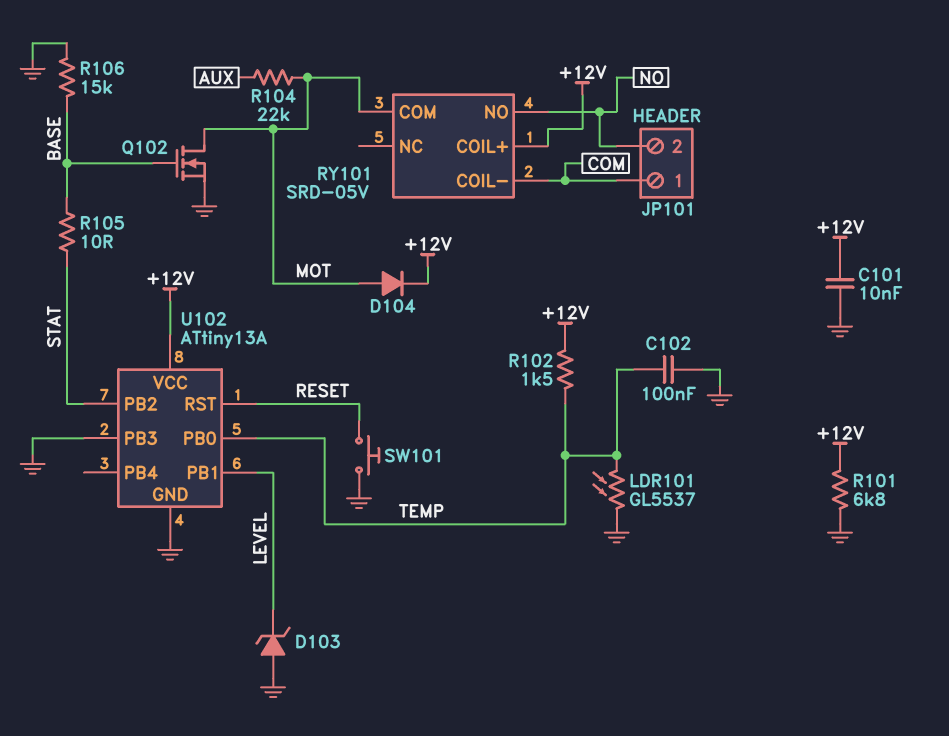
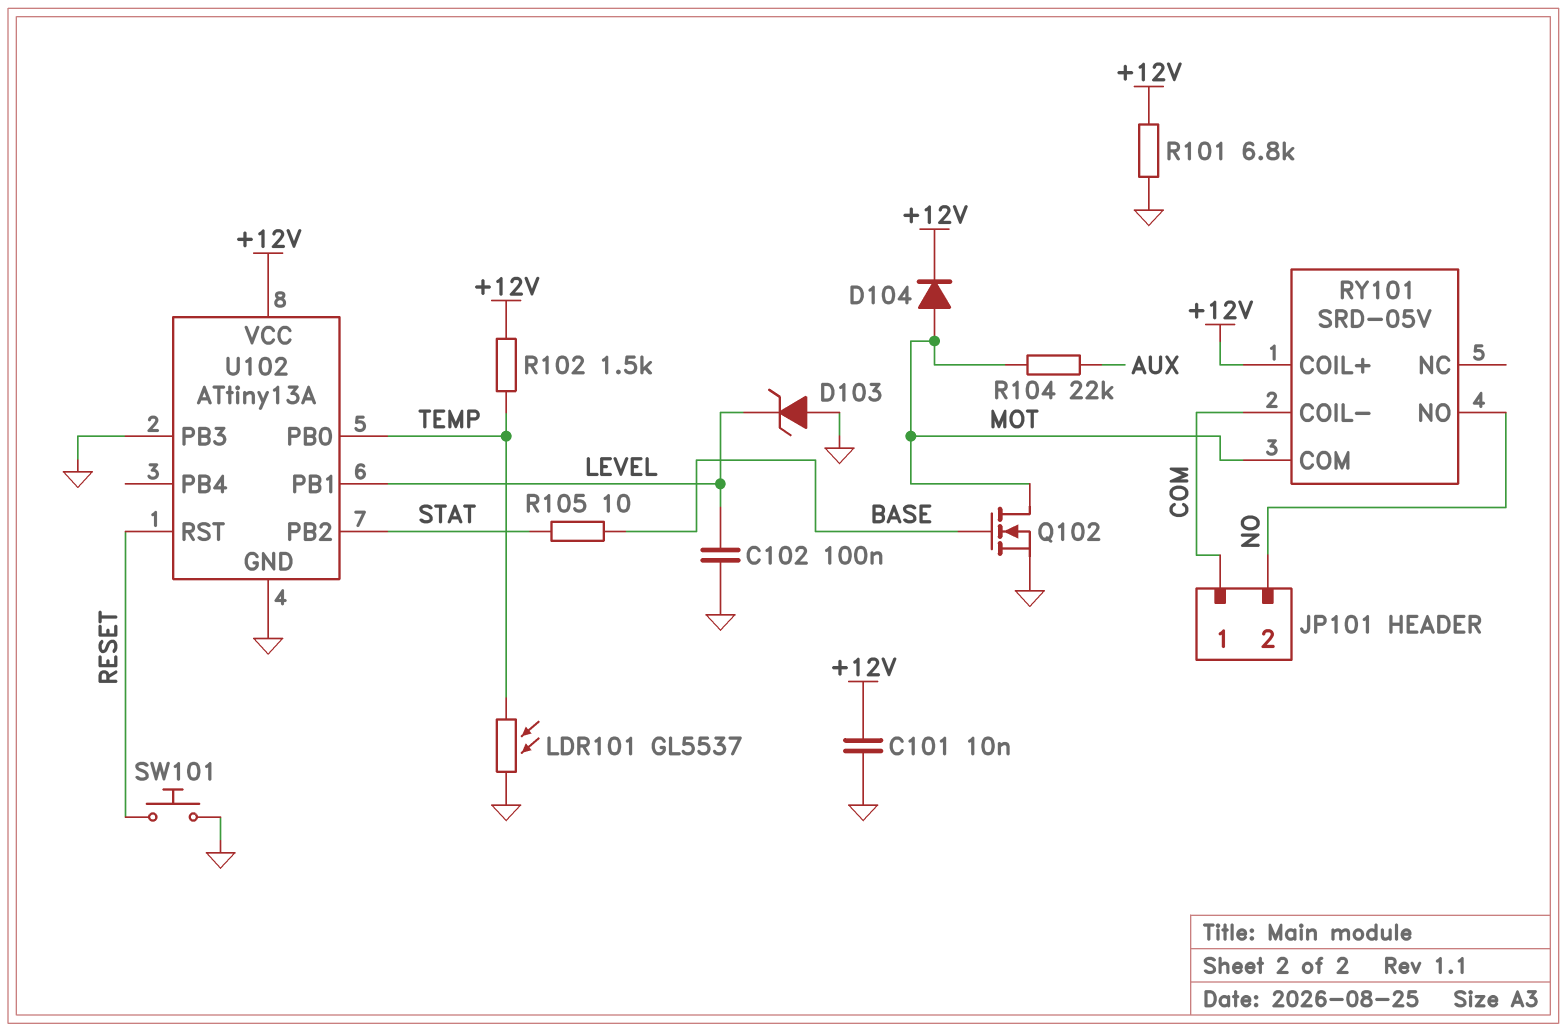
C102: 100nF (GND, TEMP) -> 100nF (GND, LEVEL)
R106: 15k (BASE, GND) -> none

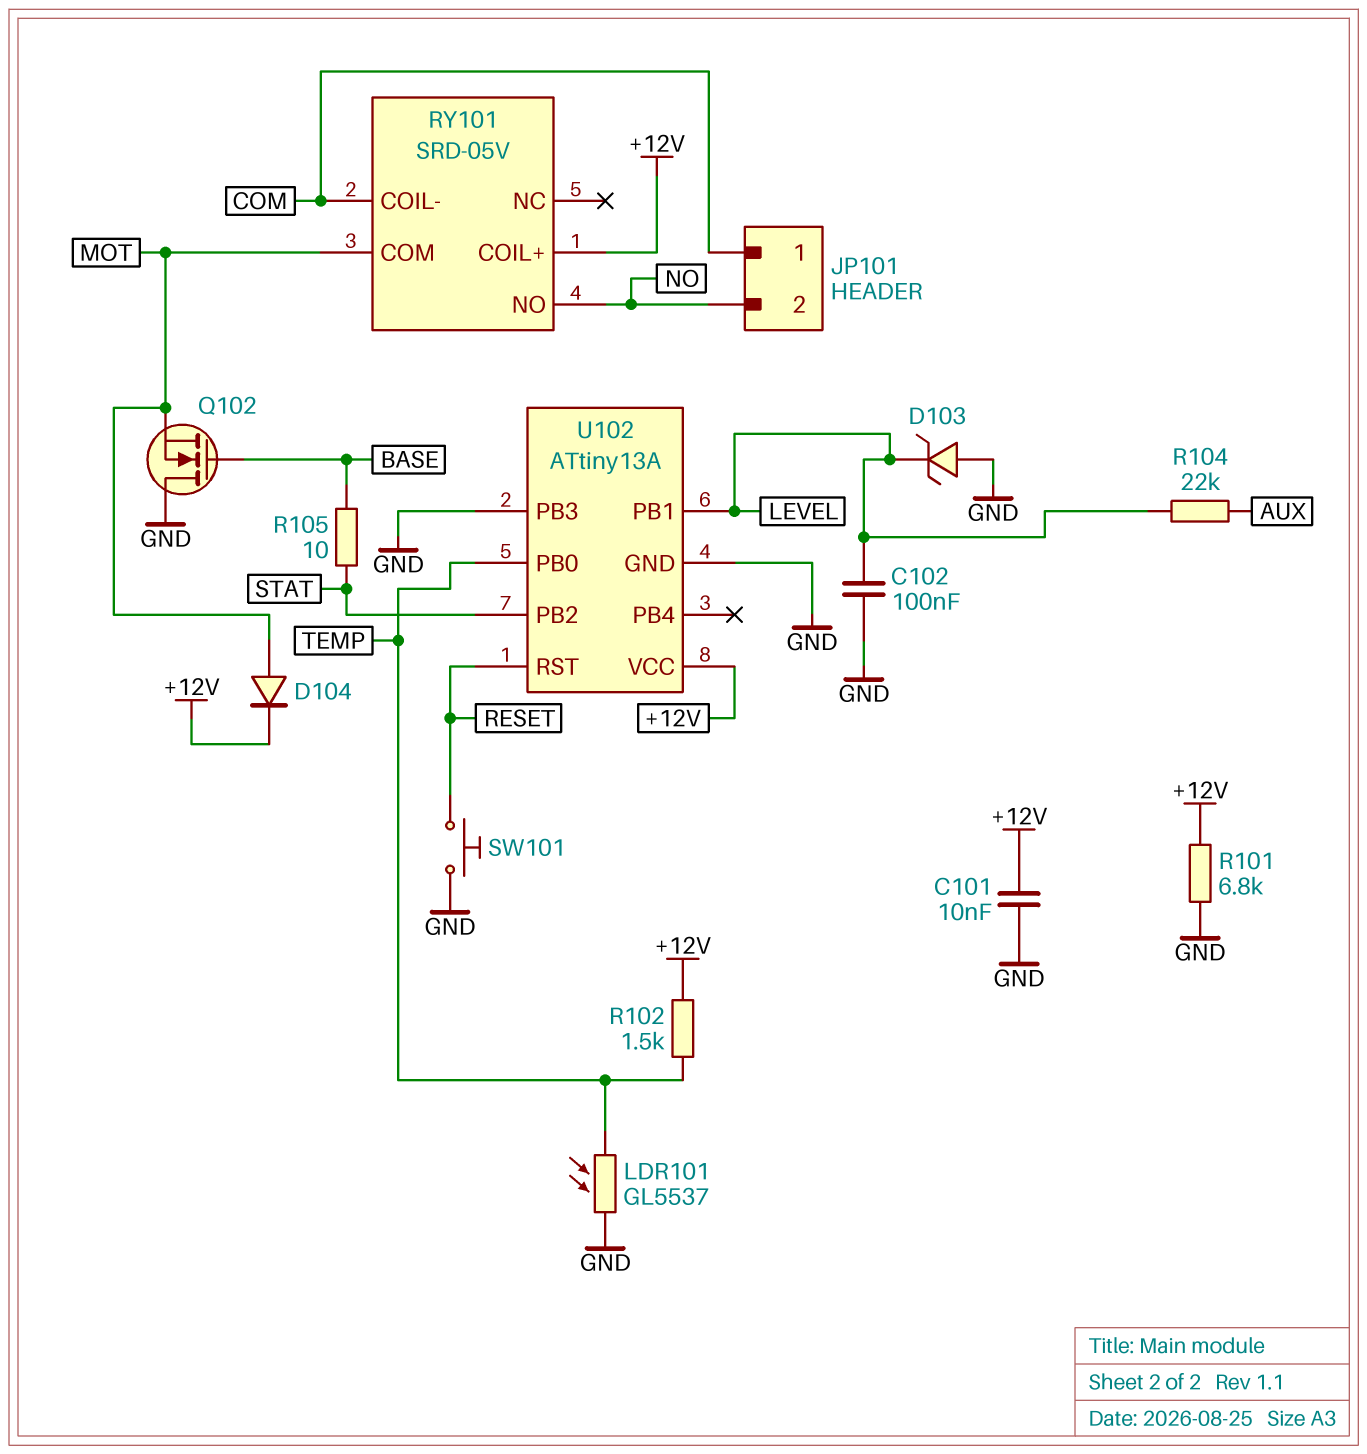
Q102: NMOS (G BASE, D MOT, S GND) -> NMOS (G BASE, D GND, S MOT)
R104: 22k (AUX, MOT) -> 22k (AUX, LEVEL)

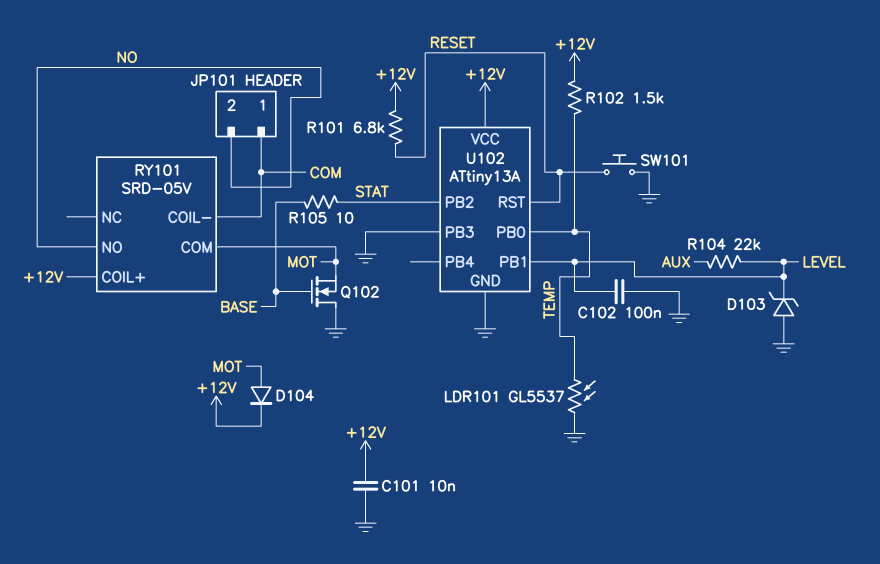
R101: 6.8k (+12V, GND) -> 6.8k (+12V, RESET)

